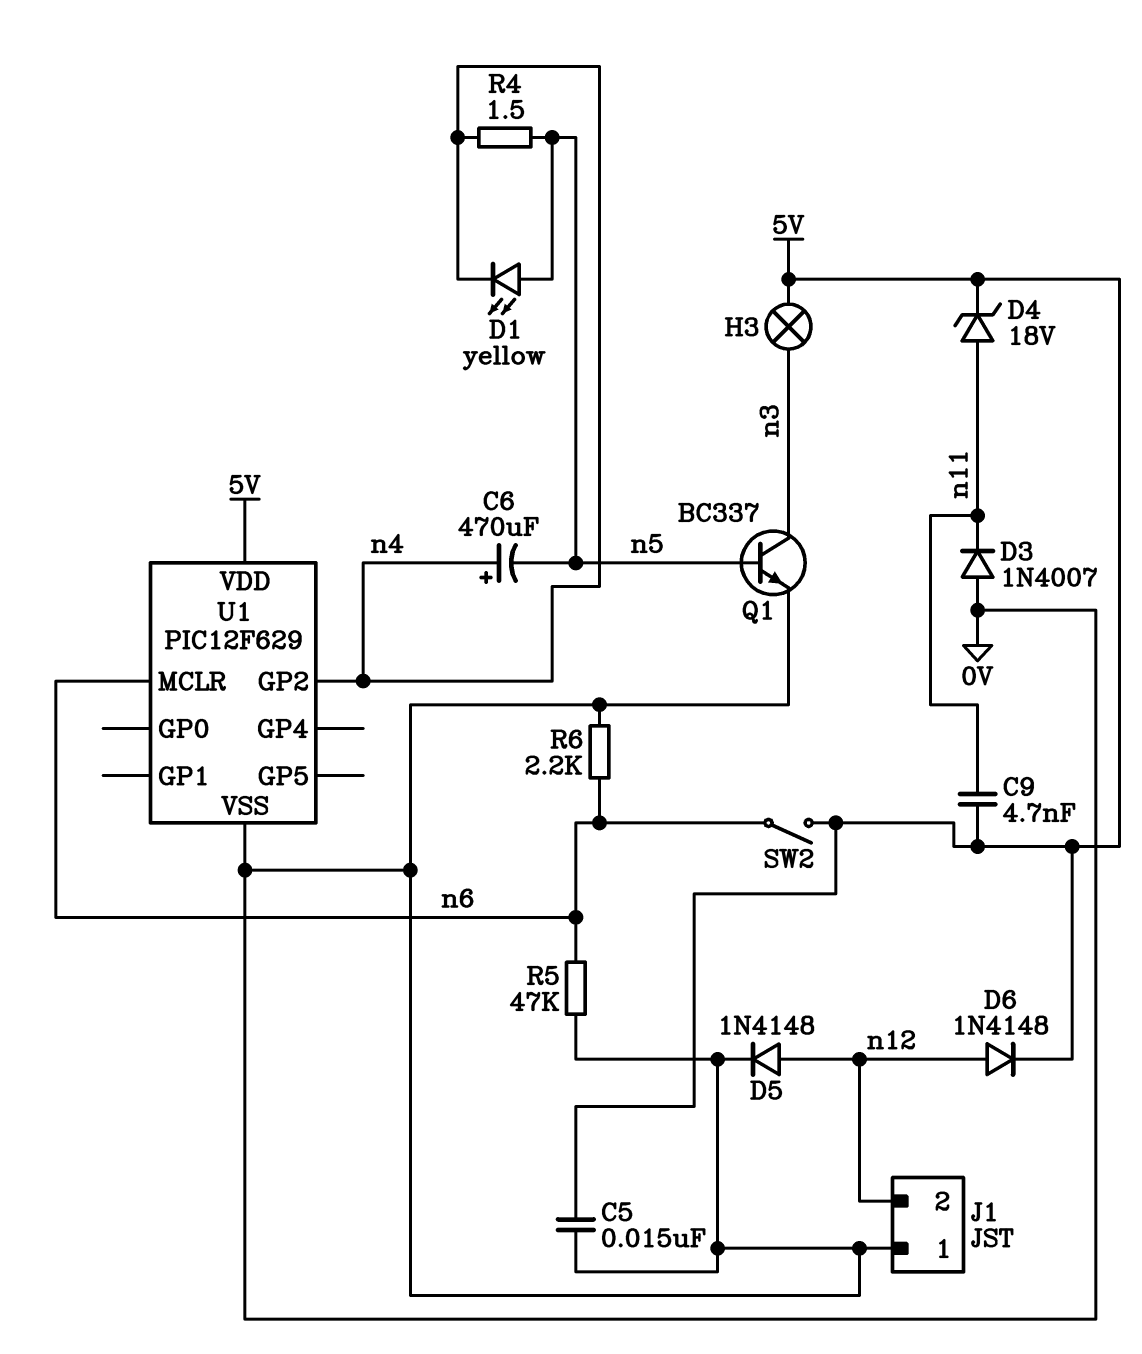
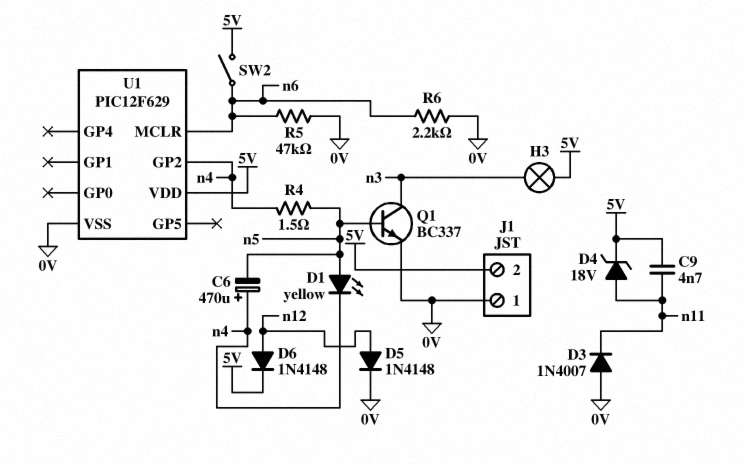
C5: 15nF (0V, 5V) -> none
J1 pin 2: n12 -> 5V

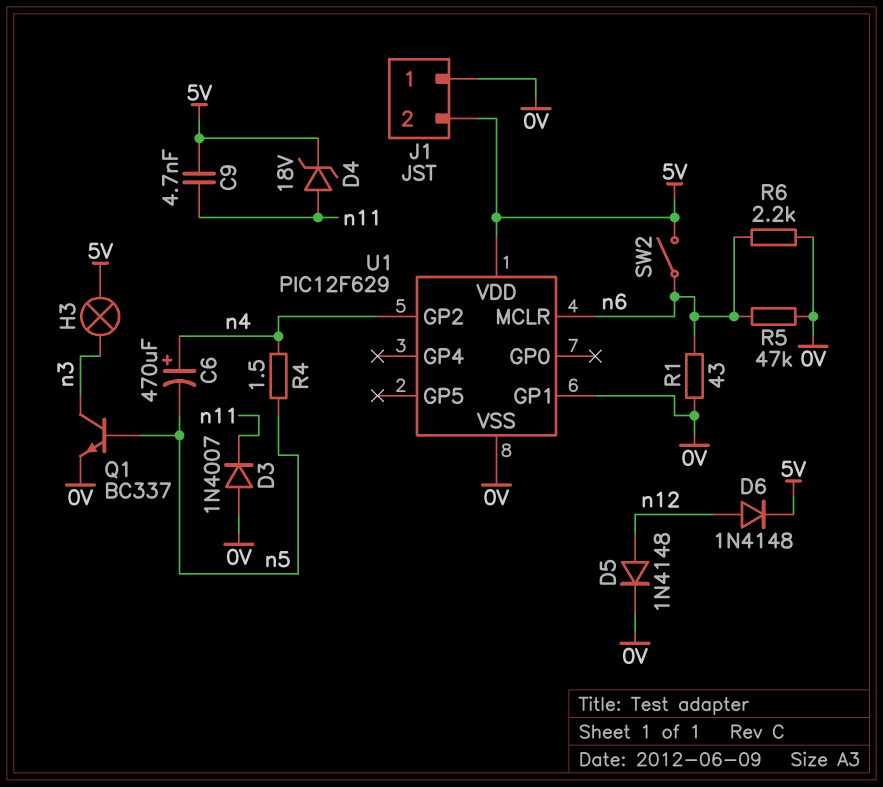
D1: LED yellow (A n5, K n4) -> none
R1: none -> 43 (0V, n6)
U1 pin GP1: none -> 0V

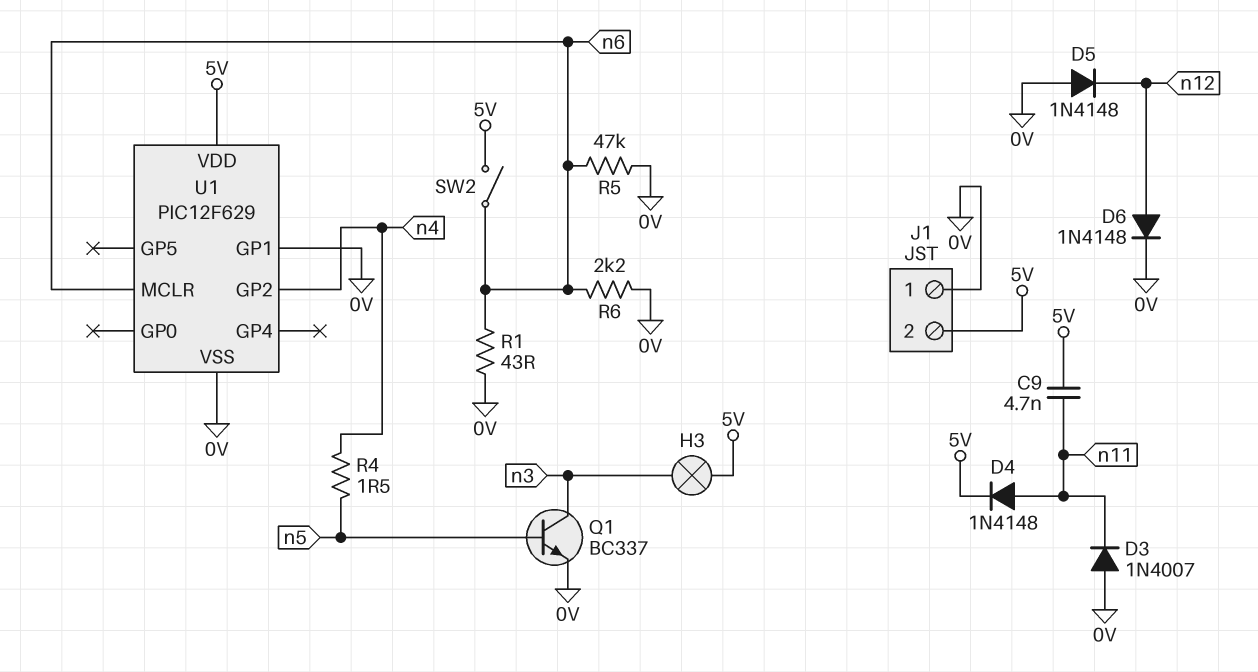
C6: 470uF (plus n4, minus n5) -> none
D4: zener 18V (A n11, K 5V) -> diode 1N4148 (A n11, K 5V)
D5: diode 1N4148 (A n12, K 0V) -> diode 1N4148 (A 0V, K n12)
D6: diode 1N4148 (A n12, K 5V) -> diode 1N4148 (A n12, K 0V)

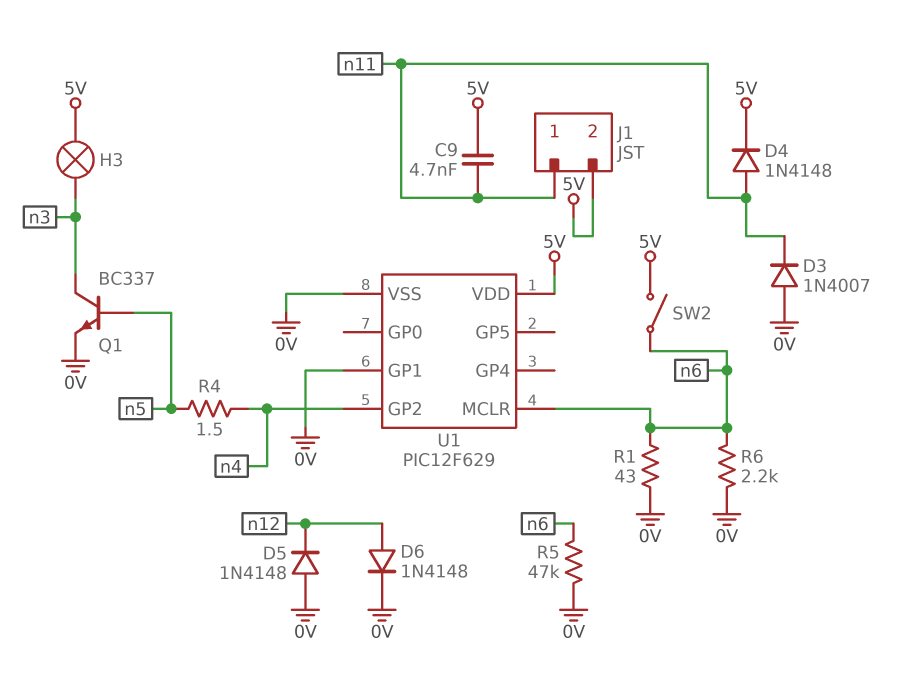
J1 pin 1: 0V -> n11

